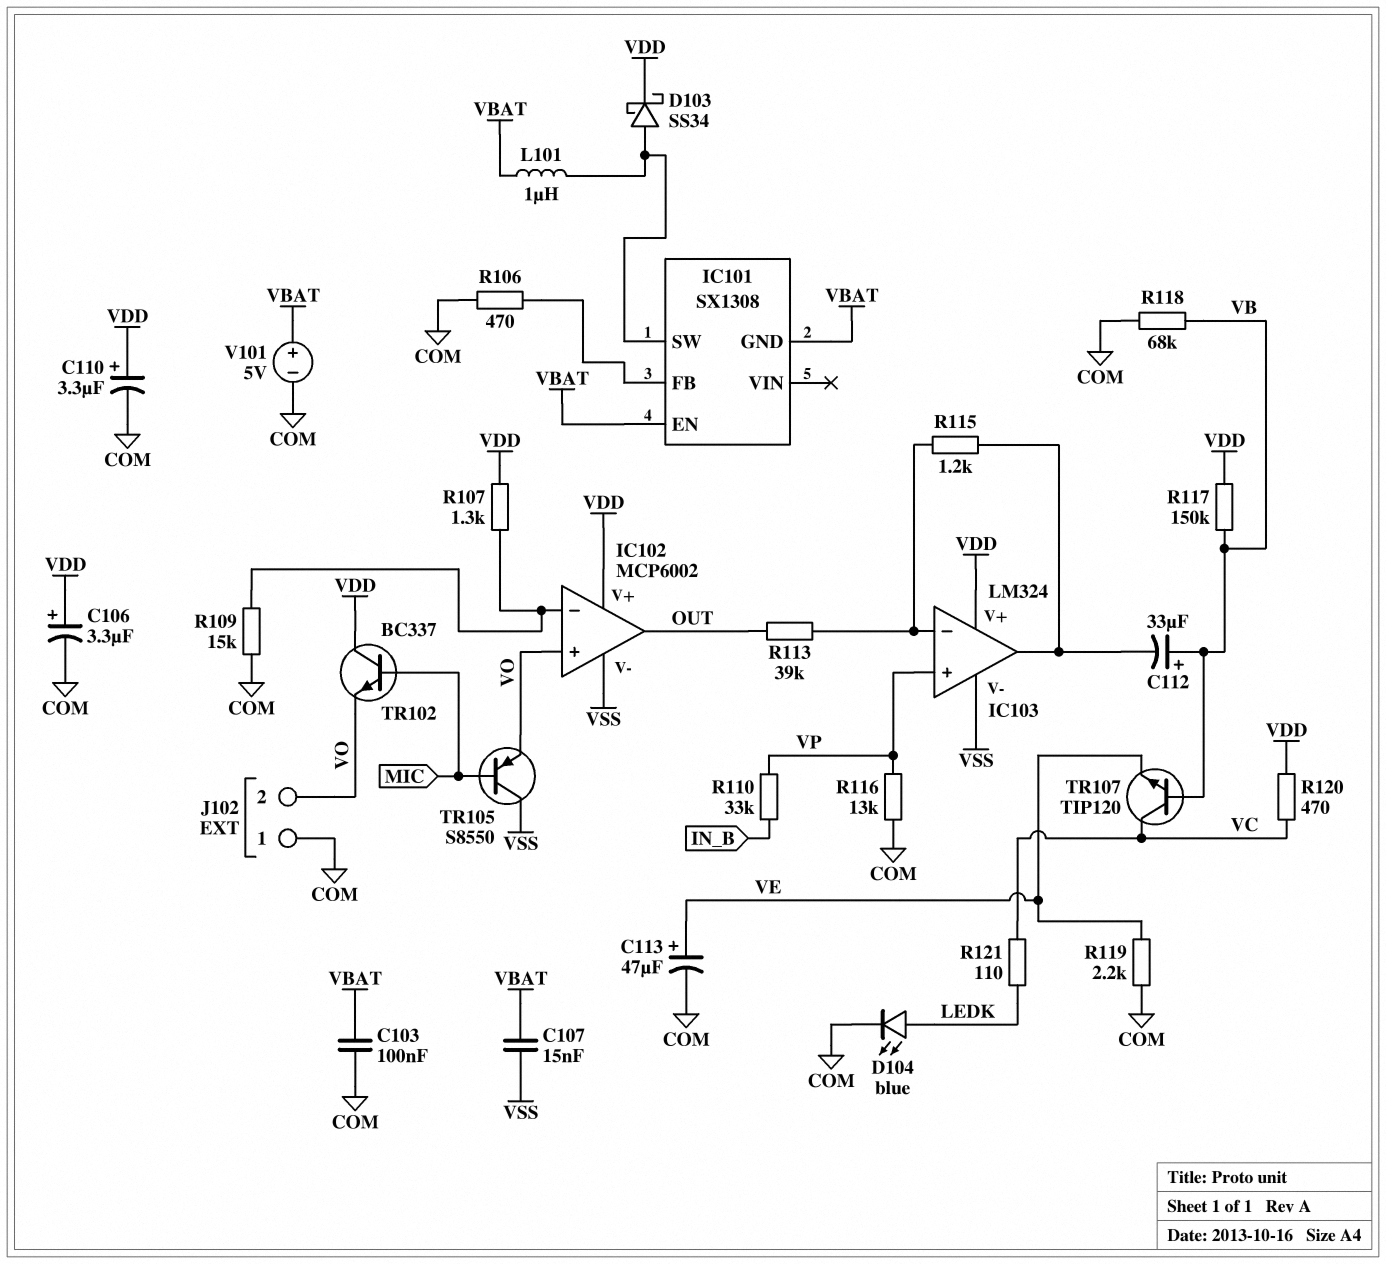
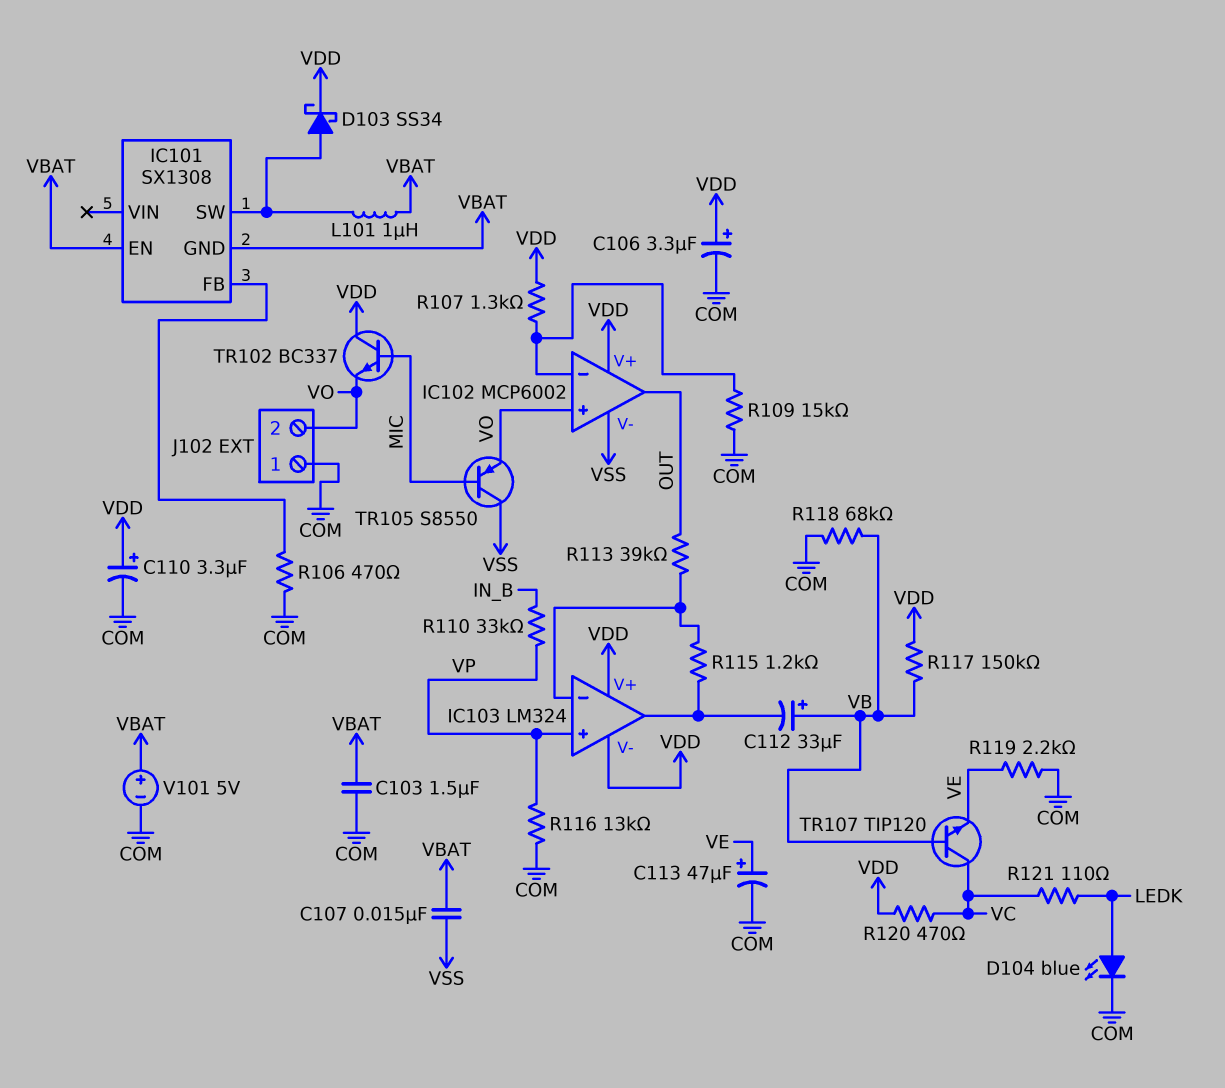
C103: 100nF (COM, VBAT) -> 1.5uF (COM, VBAT)
IC103 pin V-: VSS -> VDD

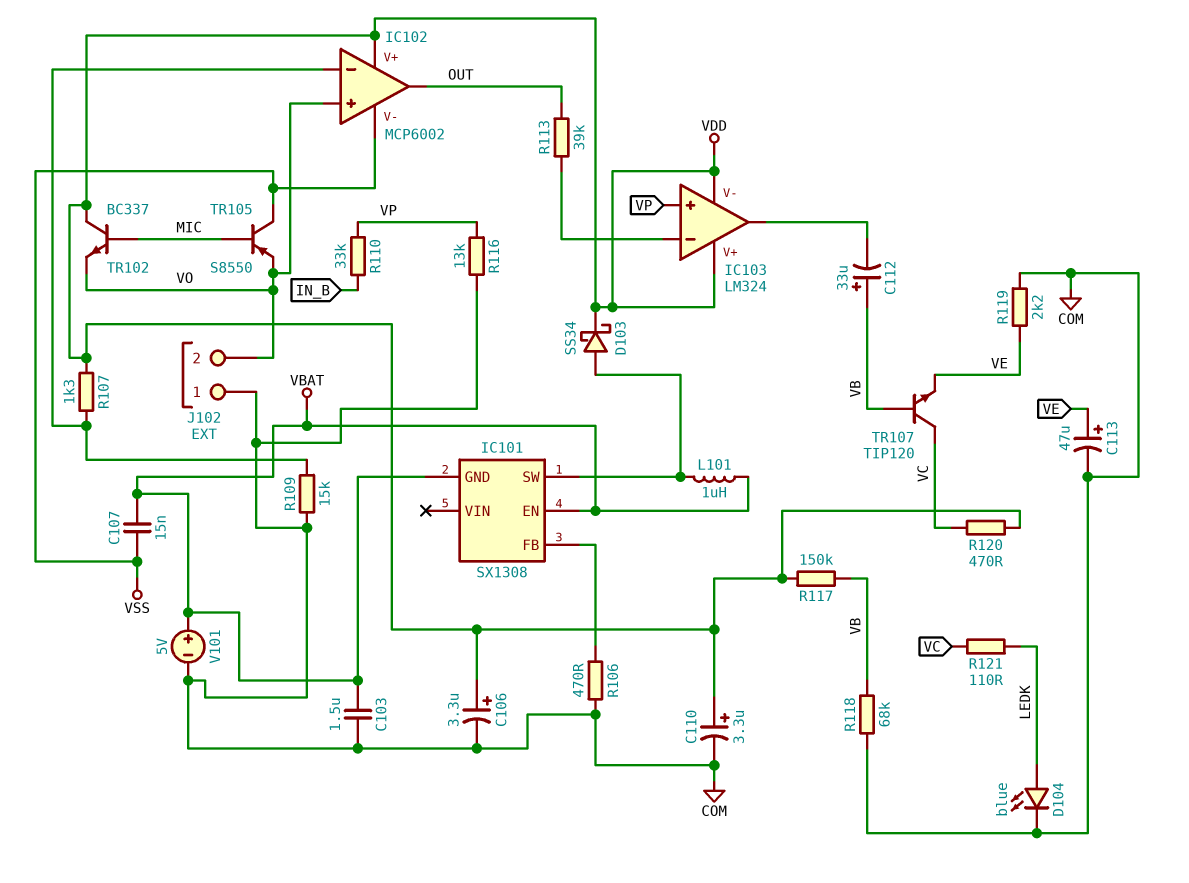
R115: 1.2k (IC103/in-, IC103/out) -> none

